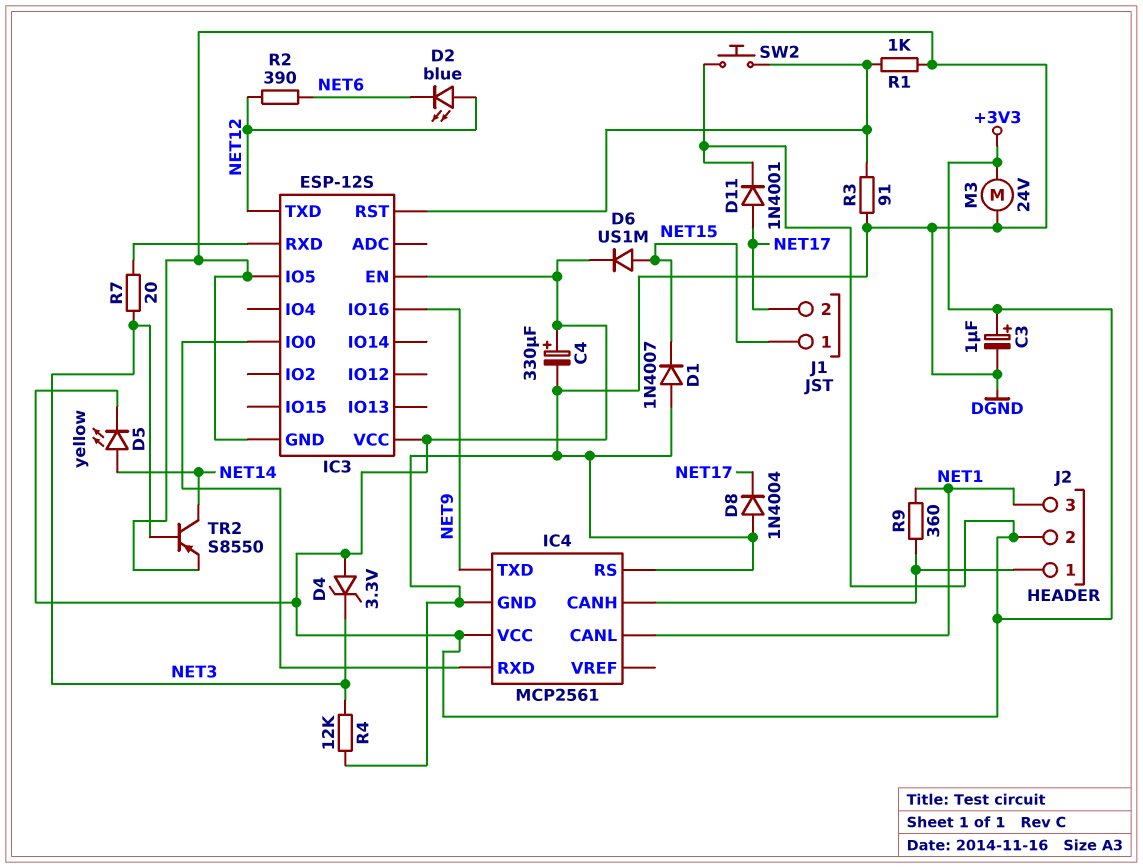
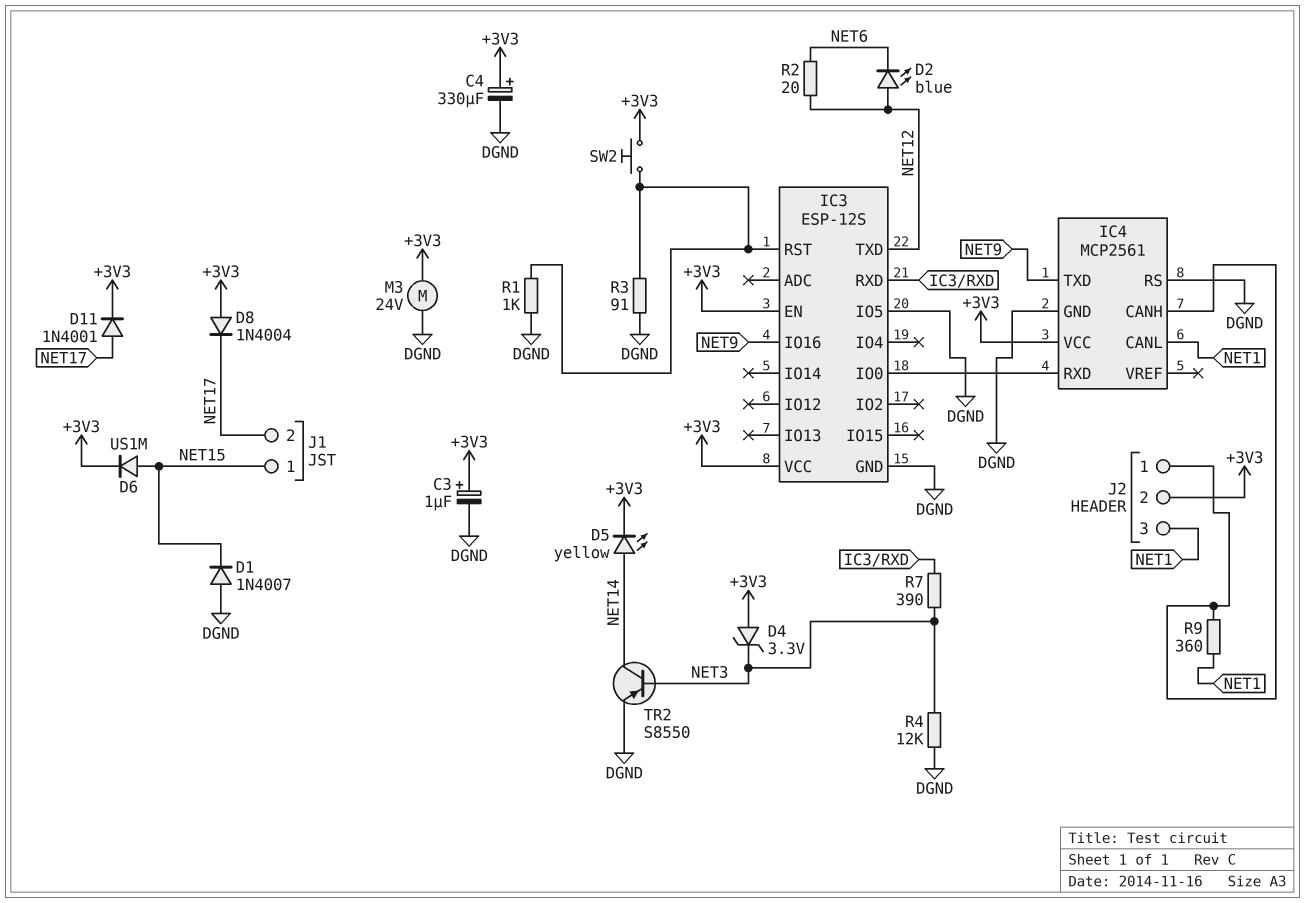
D8: diode 1N4004 (A DGND, K NET17) -> diode 1N4004 (A +3V3, K NET17)
R2: 390 (NET6, NET12) -> 20 (NET6, NET12)
R7: 20 (IC3/RXD, NET3) -> 390 (IC3/RXD, NET3)

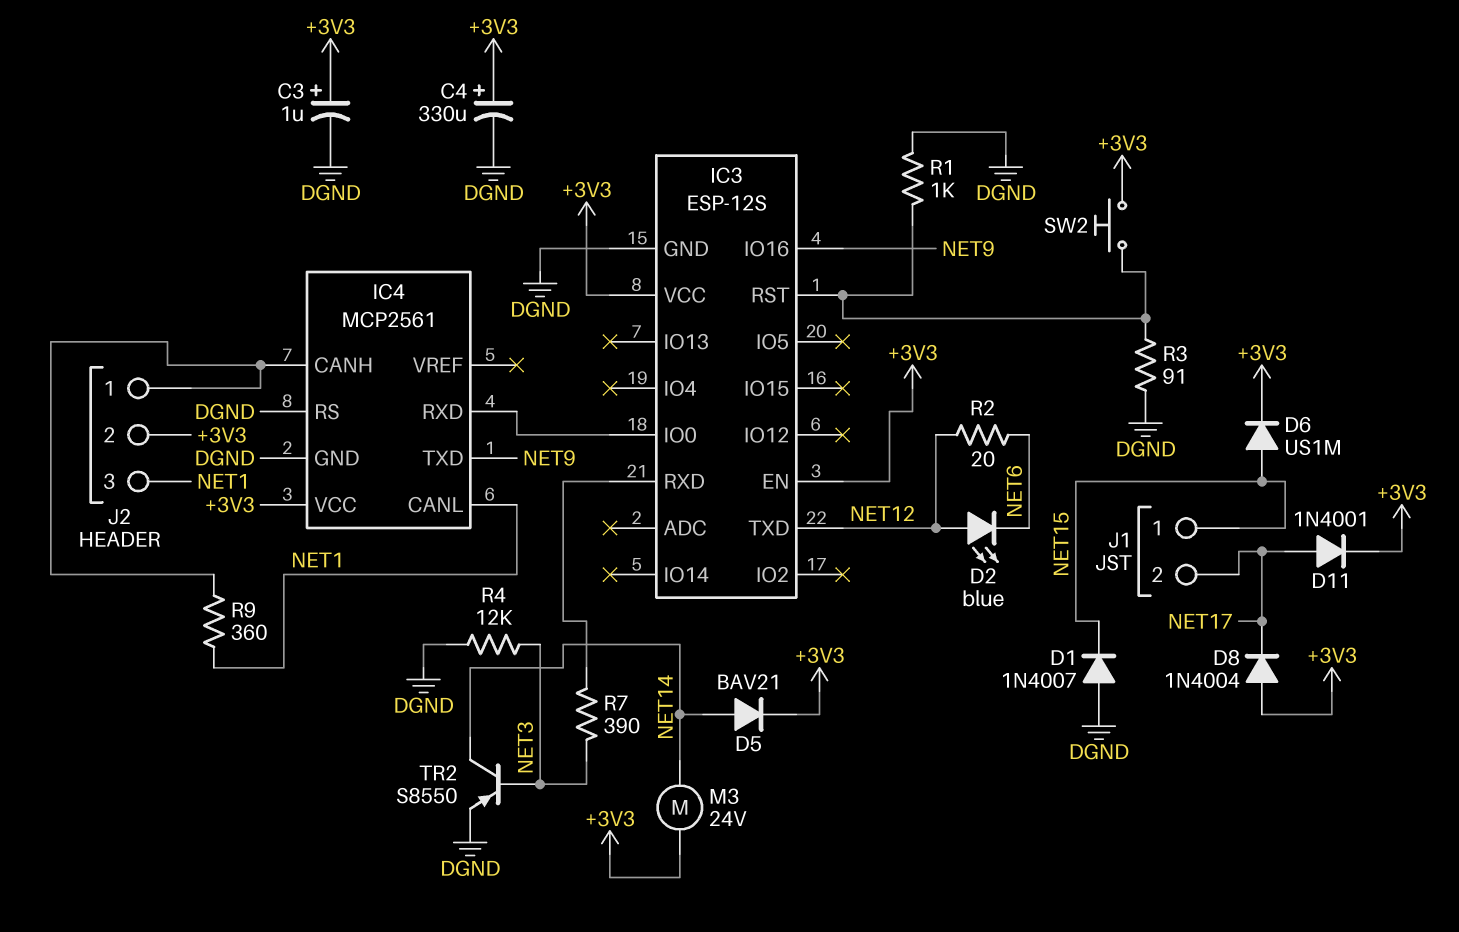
D4: zener 3.3V (A +3V3, K NET3) -> none
D5: LED yellow (A NET14, K +3V3) -> diode BAV21 (A NET14, K +3V3)
IC3 pin IO5: DGND -> none
M3: motor 24V (+3V3, DGND) -> motor 24V (+3V3, NET14)

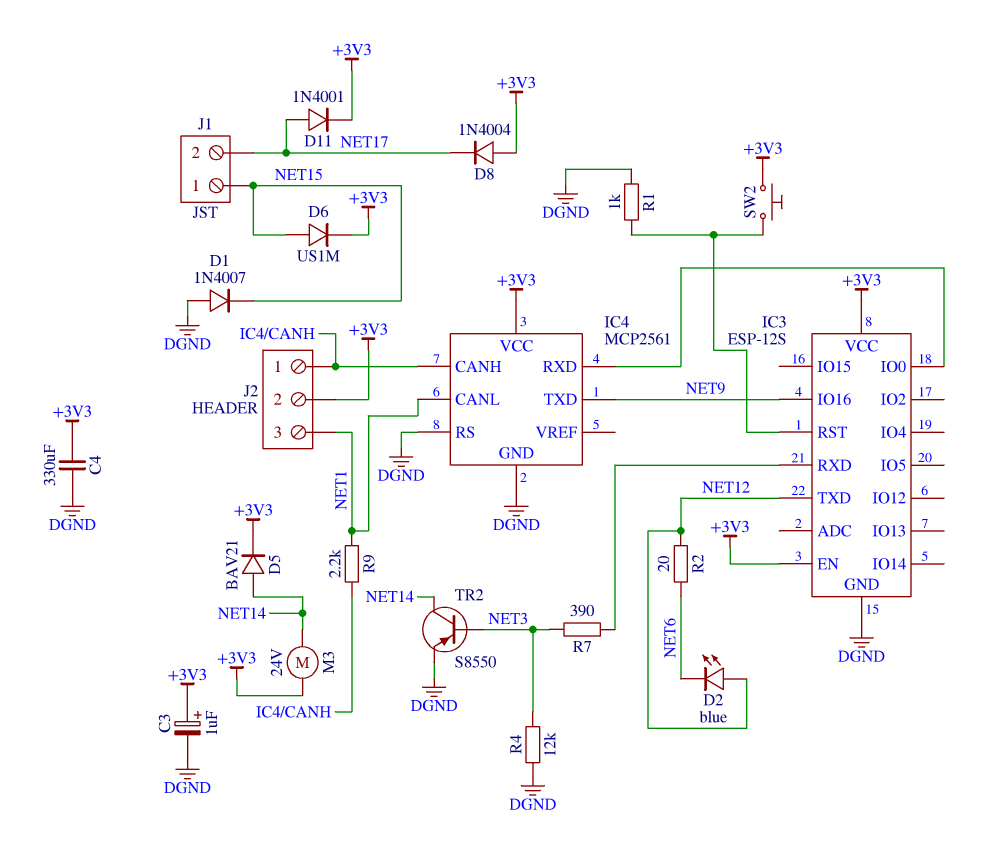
C4: 330uF (plus +3V3, minus DGND) -> 330uF (+3V3, DGND)
R3: 91 (DGND, IC3/RST) -> none
R9: 360 (IC4/CANH, NET1) -> 2.2k (IC4/CANH, NET1)

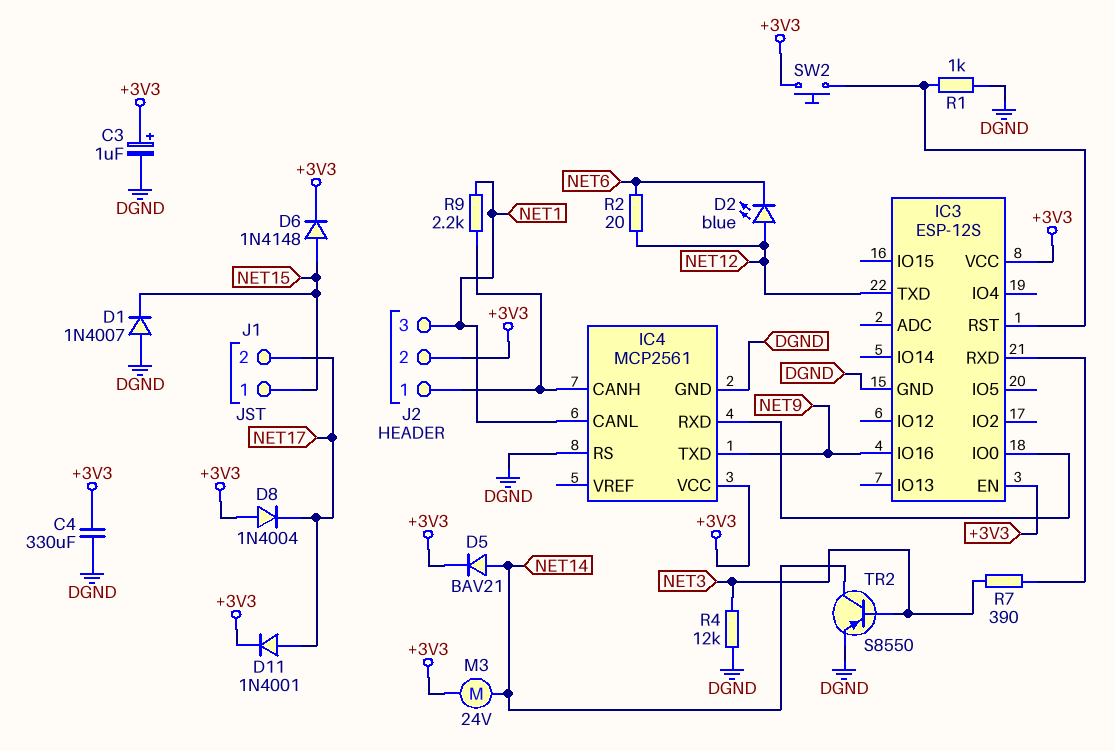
D6: diode US1M (A NET15, K +3V3) -> diode 1N4148 (A NET15, K +3V3)

